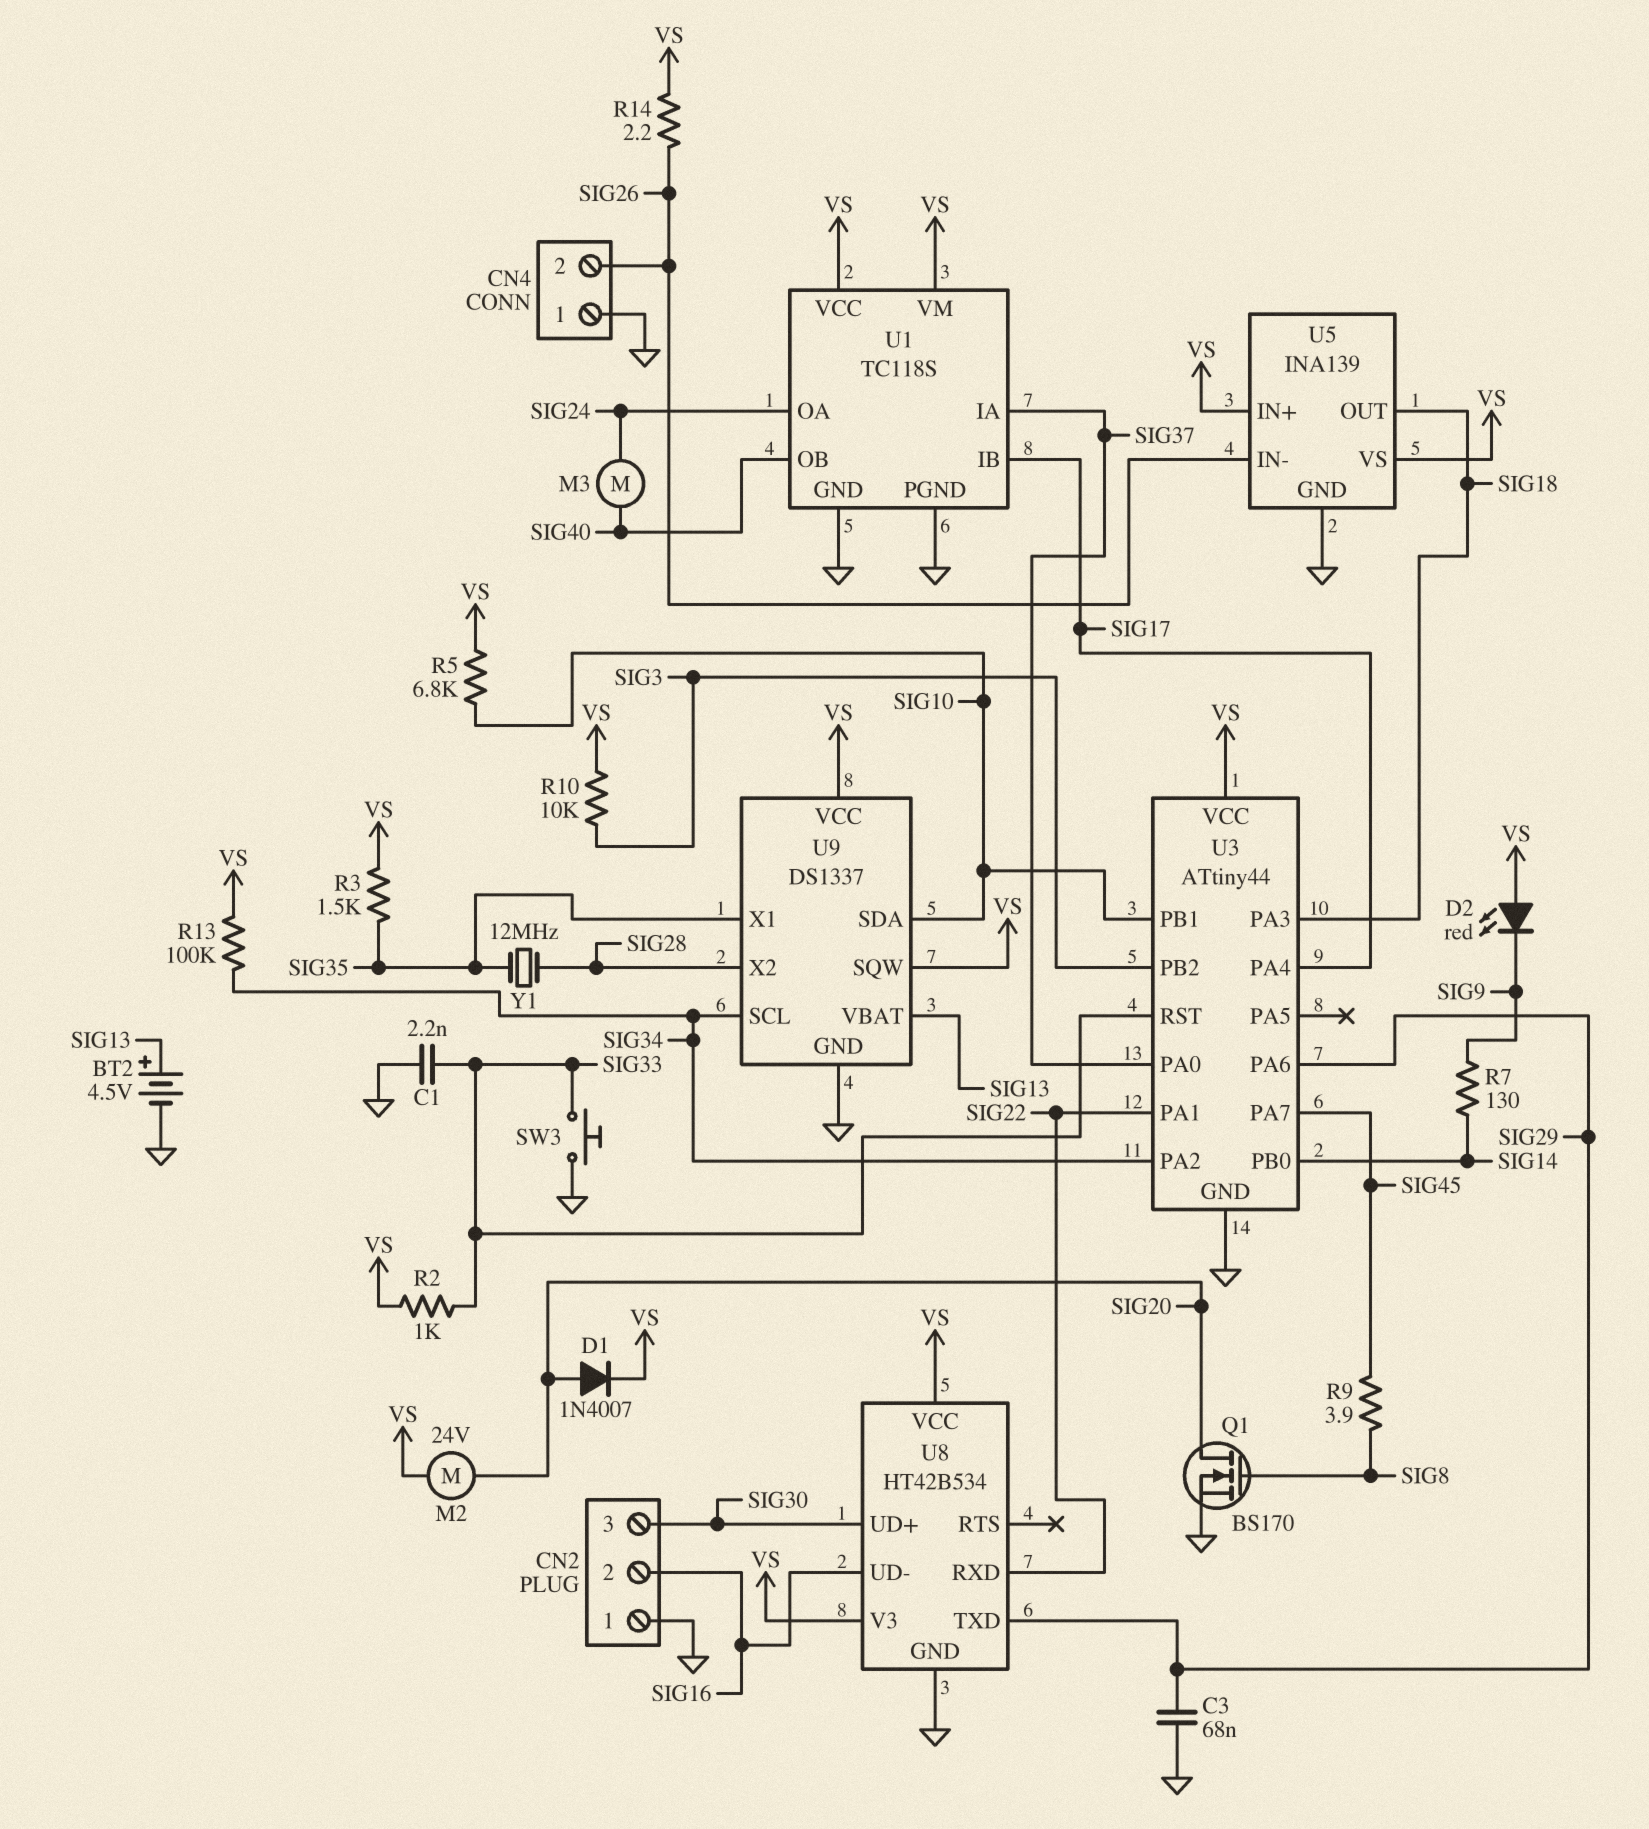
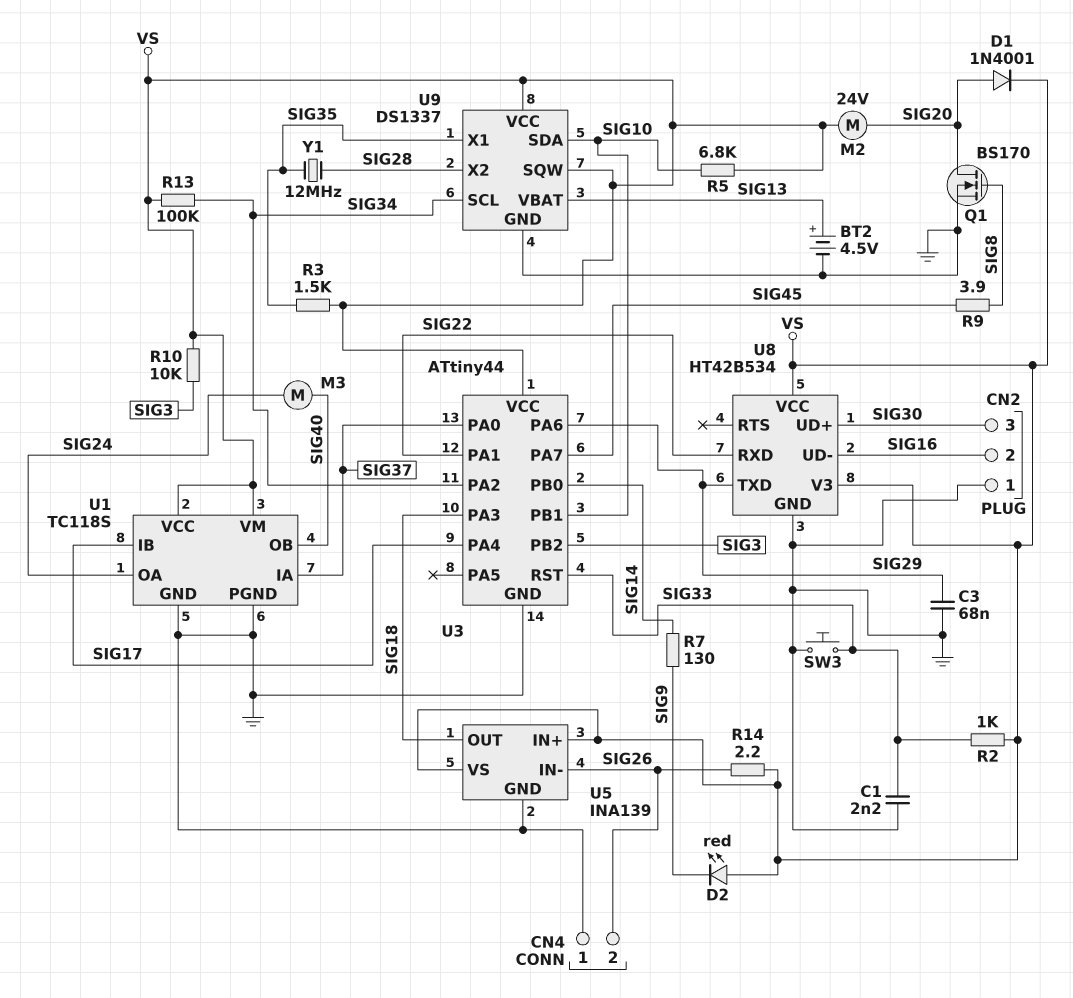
D1: diode 1N4007 (A SIG20, K VS) -> diode 1N4001 (A SIG20, K VS)

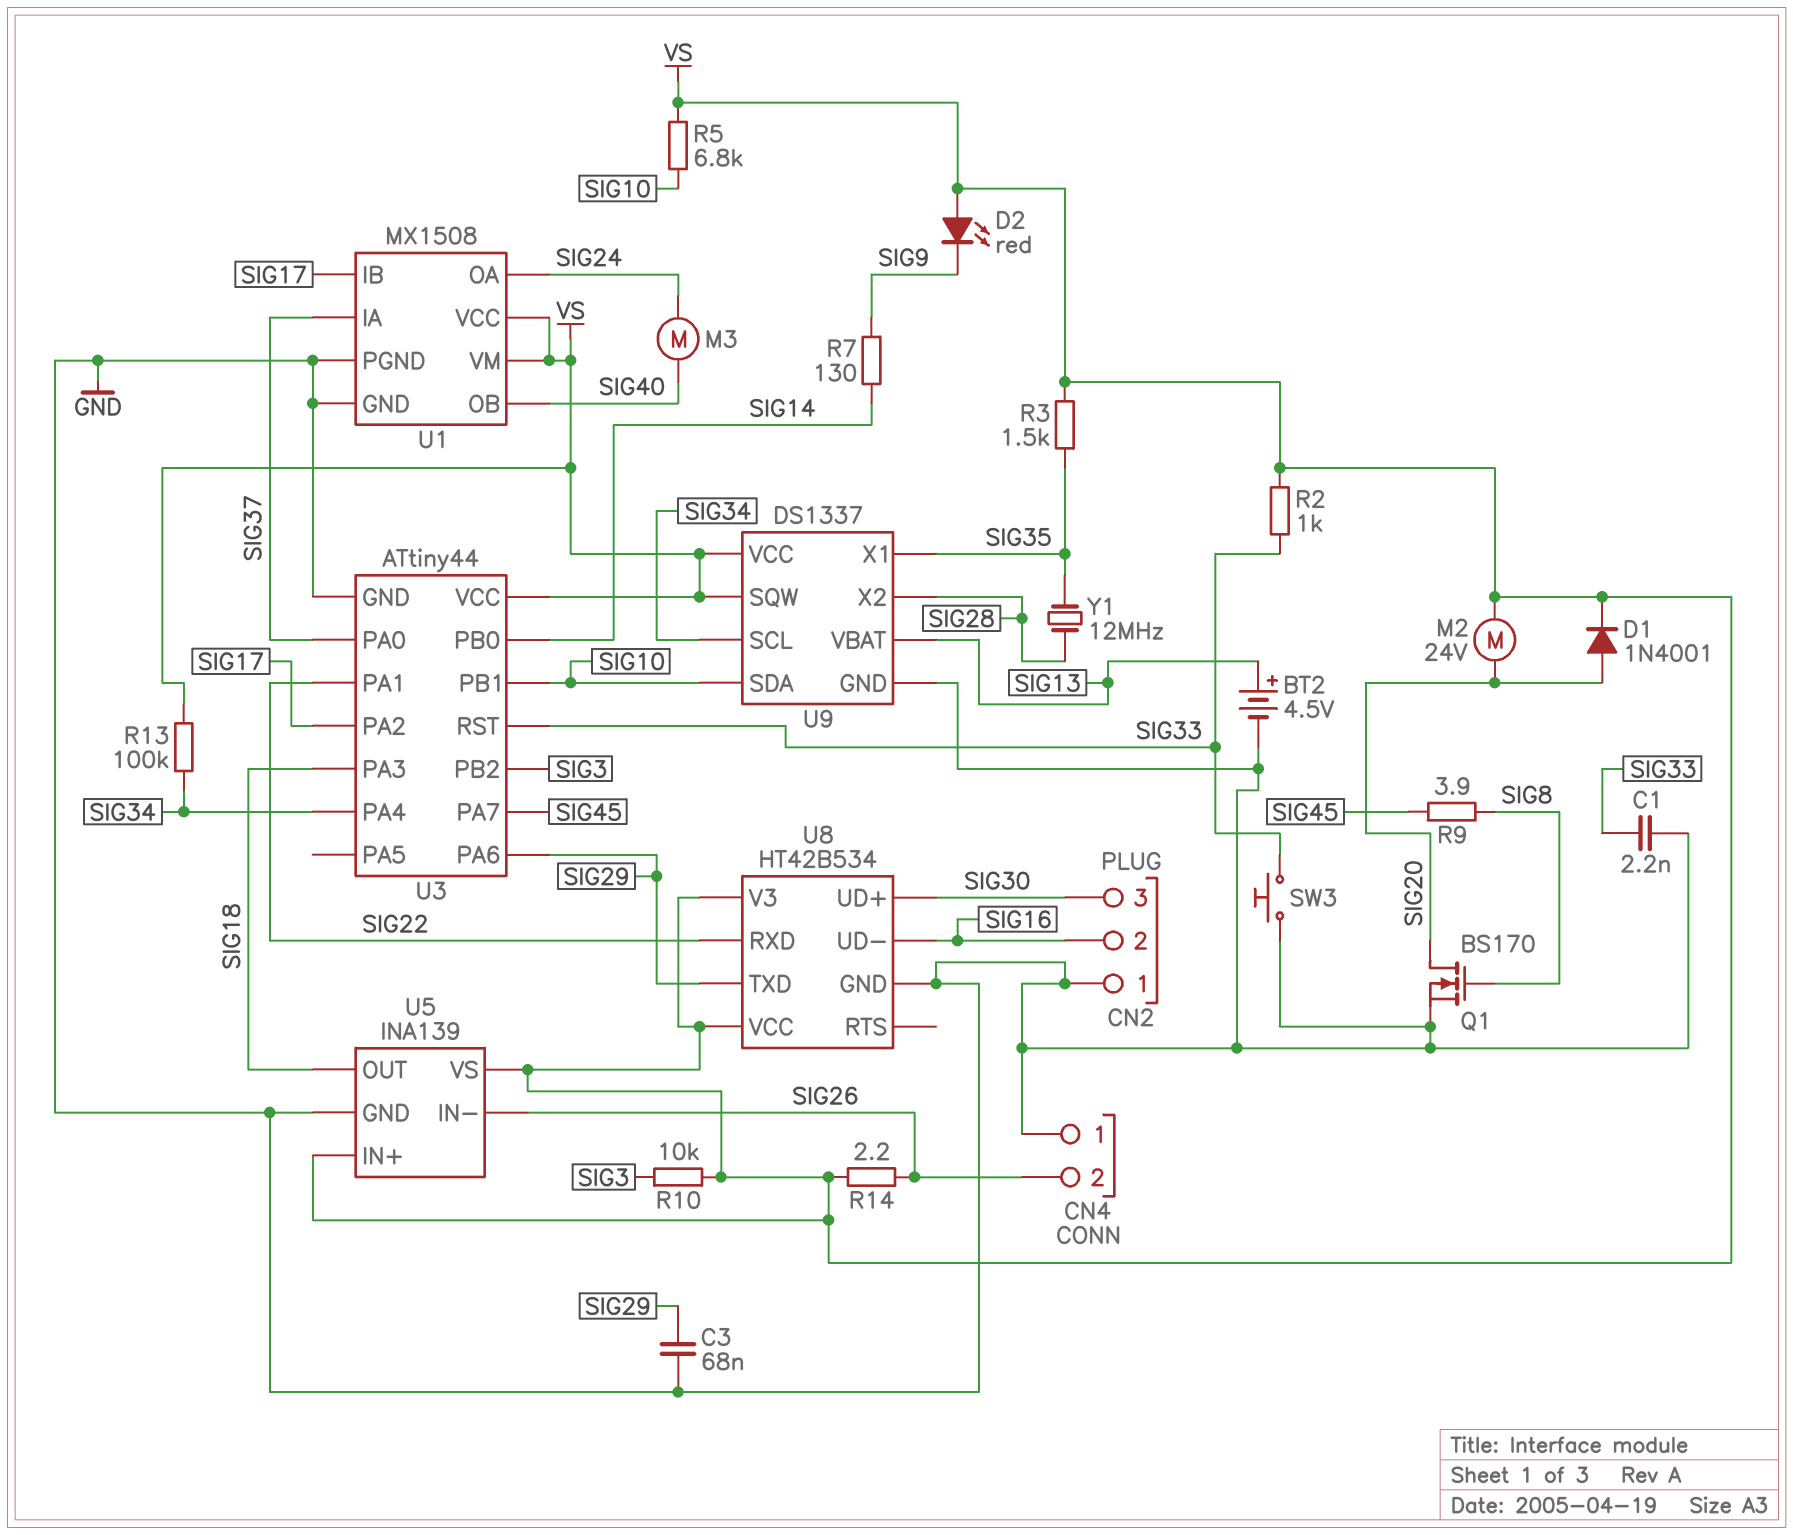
U1: TC118S -> MX1508
U3 pin PA2: SIG34 -> SIG17
U3 pin PA4: SIG17 -> SIG34

